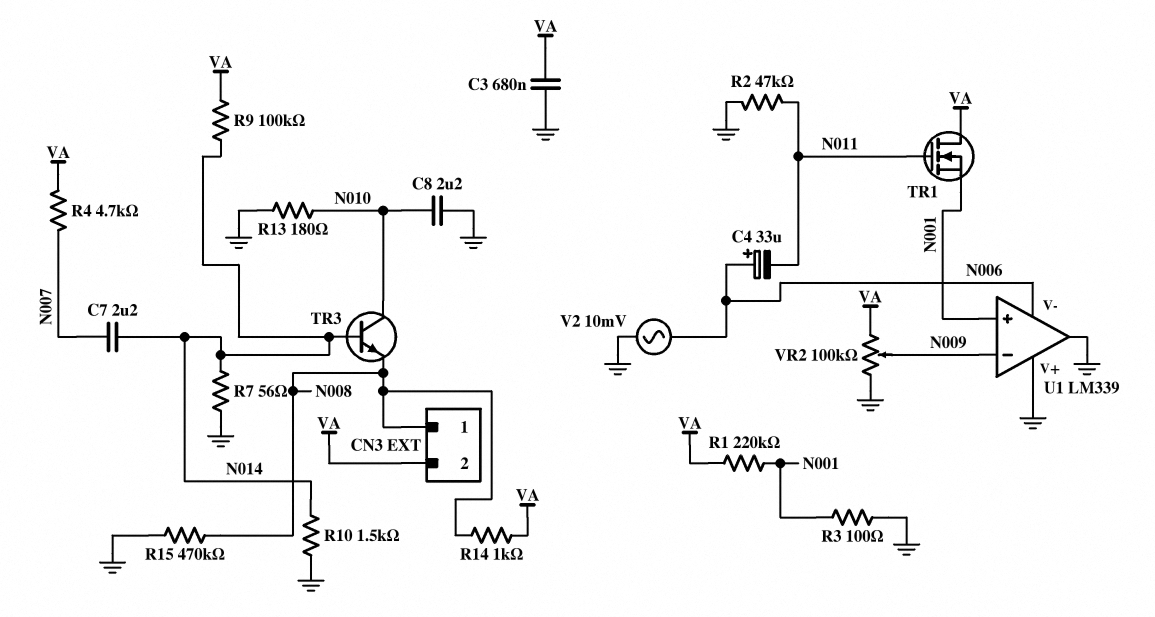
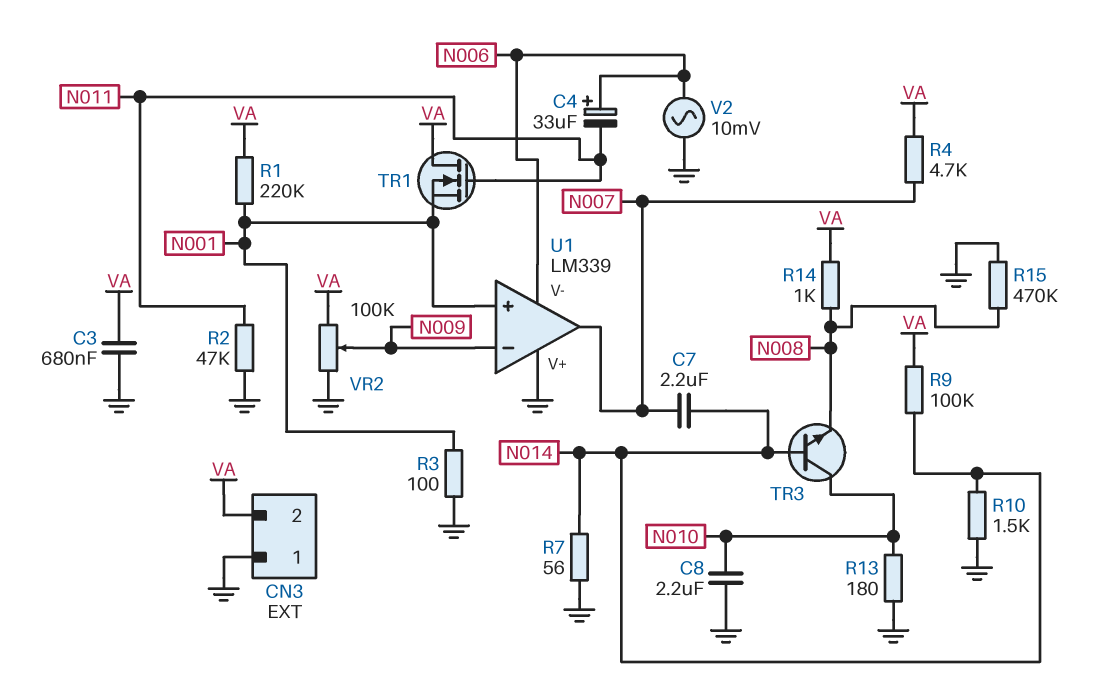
CN3 pin 1: N008 -> GND
U1 pin out: GND -> N007

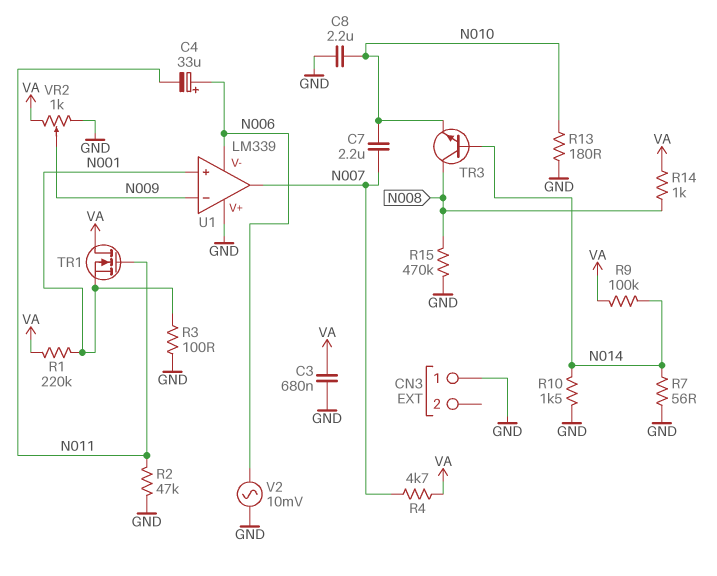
C7: 2.2uF (N007, N014) -> 2.2uF (N007, N010)
CN3 pin 2: VA -> none
TR3: NPN (B N014, C N010, E N008) -> NPN (B N014, C N008, E N010)
VR2: 100k (GND, VA, wiper N009) -> 1k (GND, VA, wiper N009)

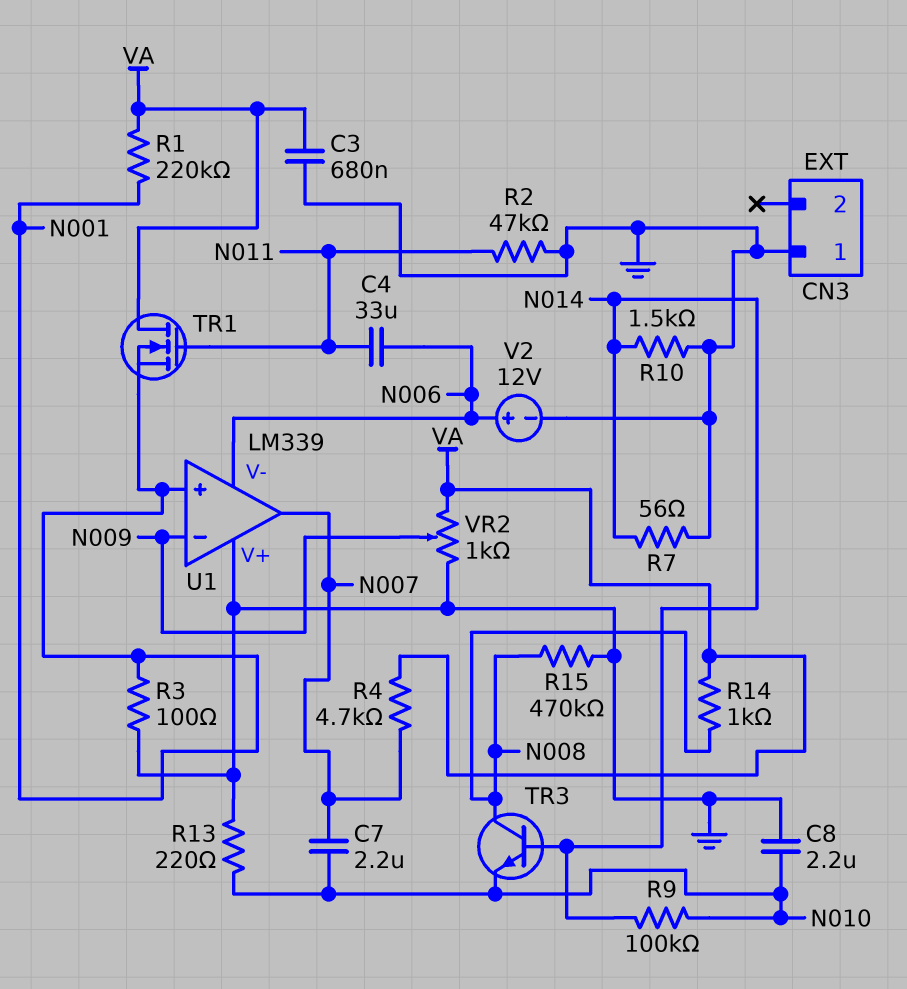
C4: 33uF (plus N006, minus N011) -> 33uF (N006, N011)
R9: 100k (N014, VA) -> 100k (N010, N014)
R13: 180 (GND, N010) -> 220 (GND, N010)
V2: AC 10mV (GND, N006) -> 12V (plus N006, minus GND)

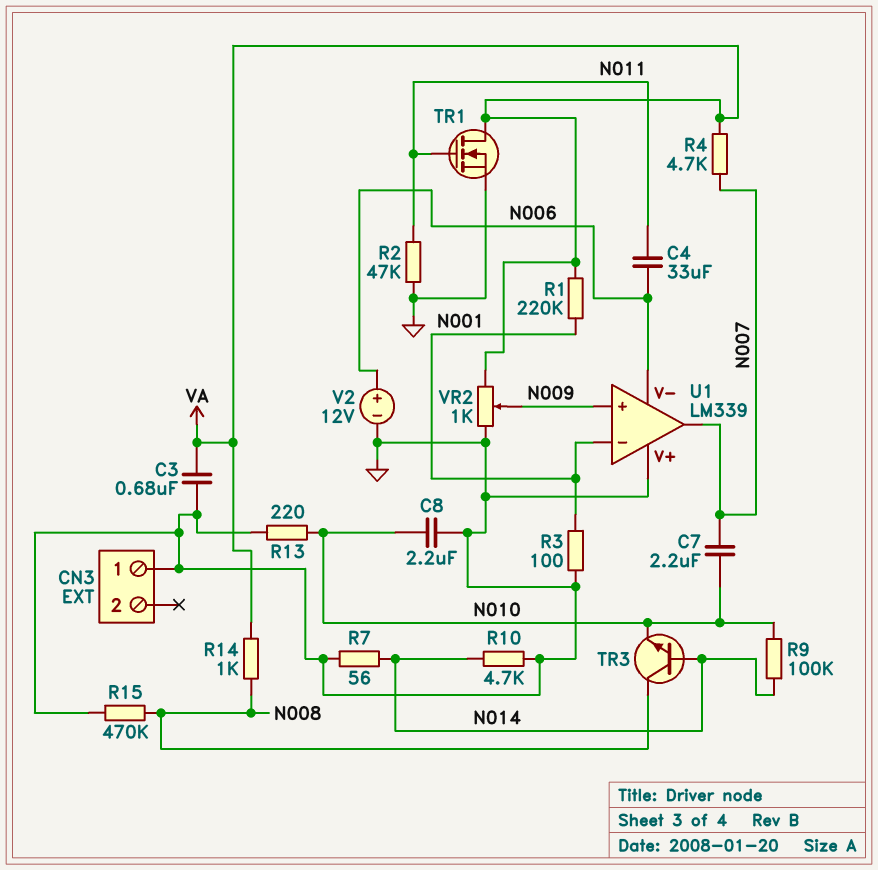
R10: 1.5k (GND, N014) -> 4.7k (GND, N014)
TR1: NMOS (G N011, D VA, S N001) -> NMOS (G N011, D VA, S GND)
U1 pin in+: N001 -> N009
U1 pin in-: N009 -> N001

